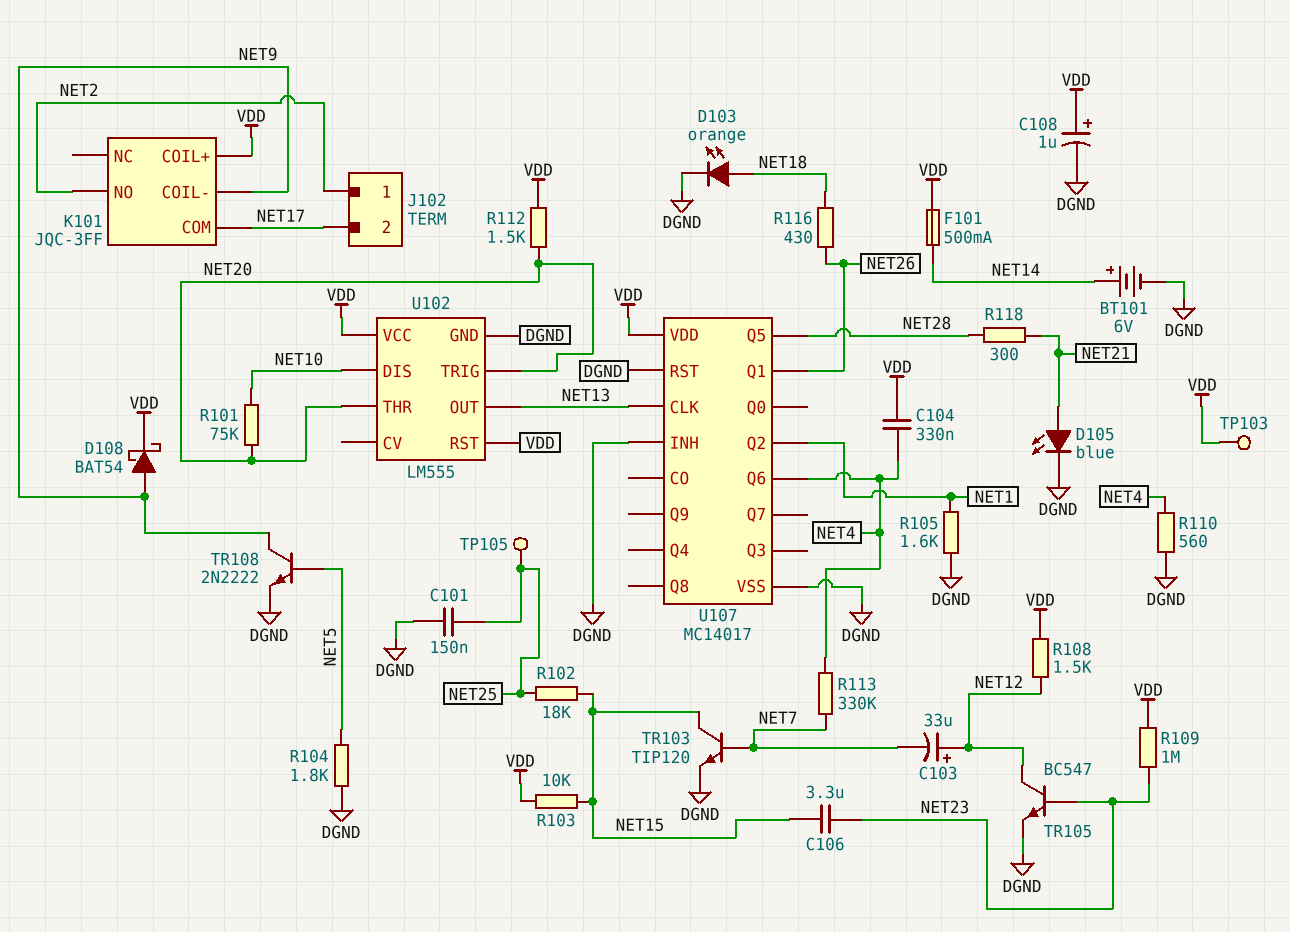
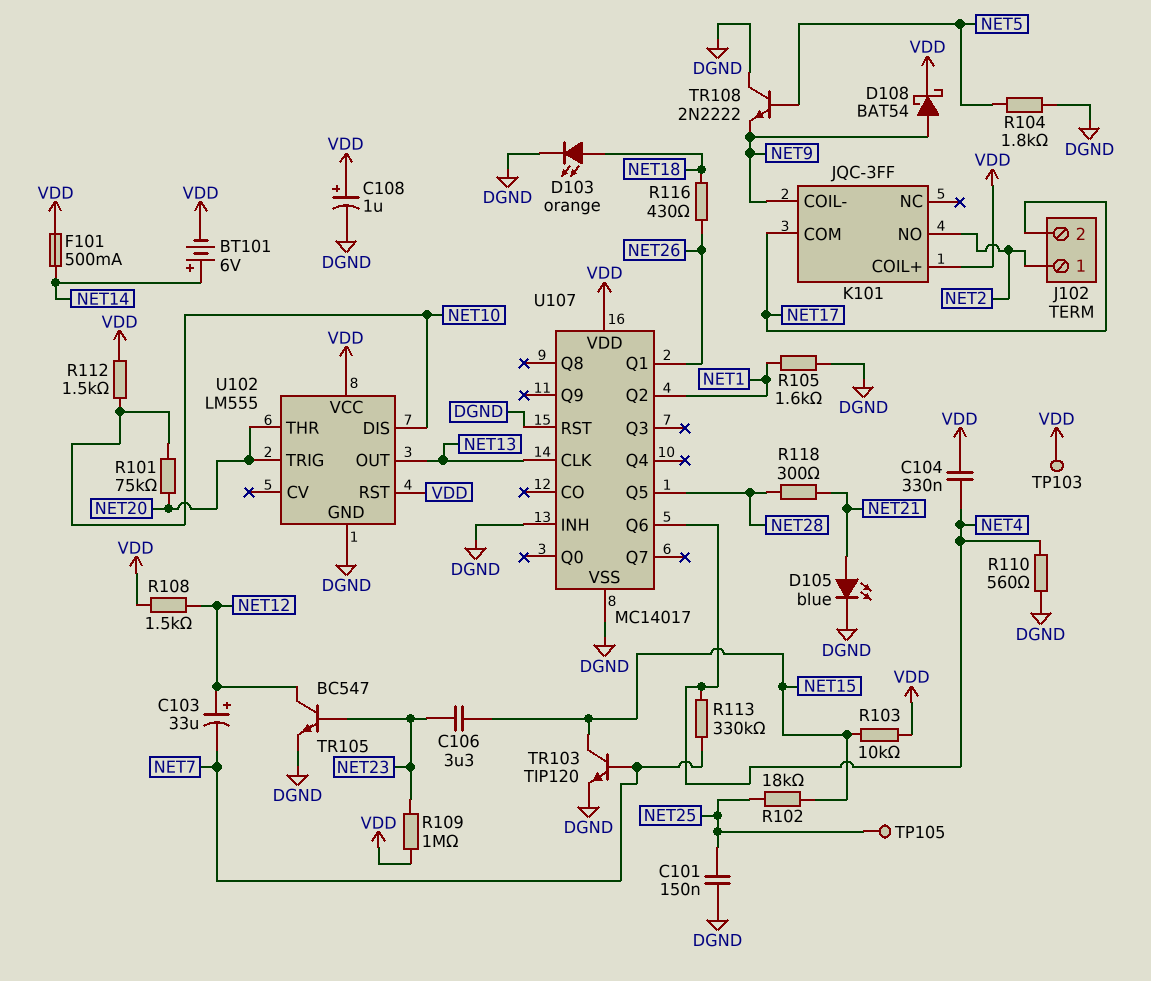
BT101: 6V (plus NET14, minus DGND) -> 6V (plus NET14, minus VDD)
R112: 1.5k (NET20, VDD) -> 1.5k (NET10, VDD)
TR108: NPN 2N2222 (B NET5, C NET9, E DGND) -> NPN 2N2222 (B NET5, C DGND, E NET9)

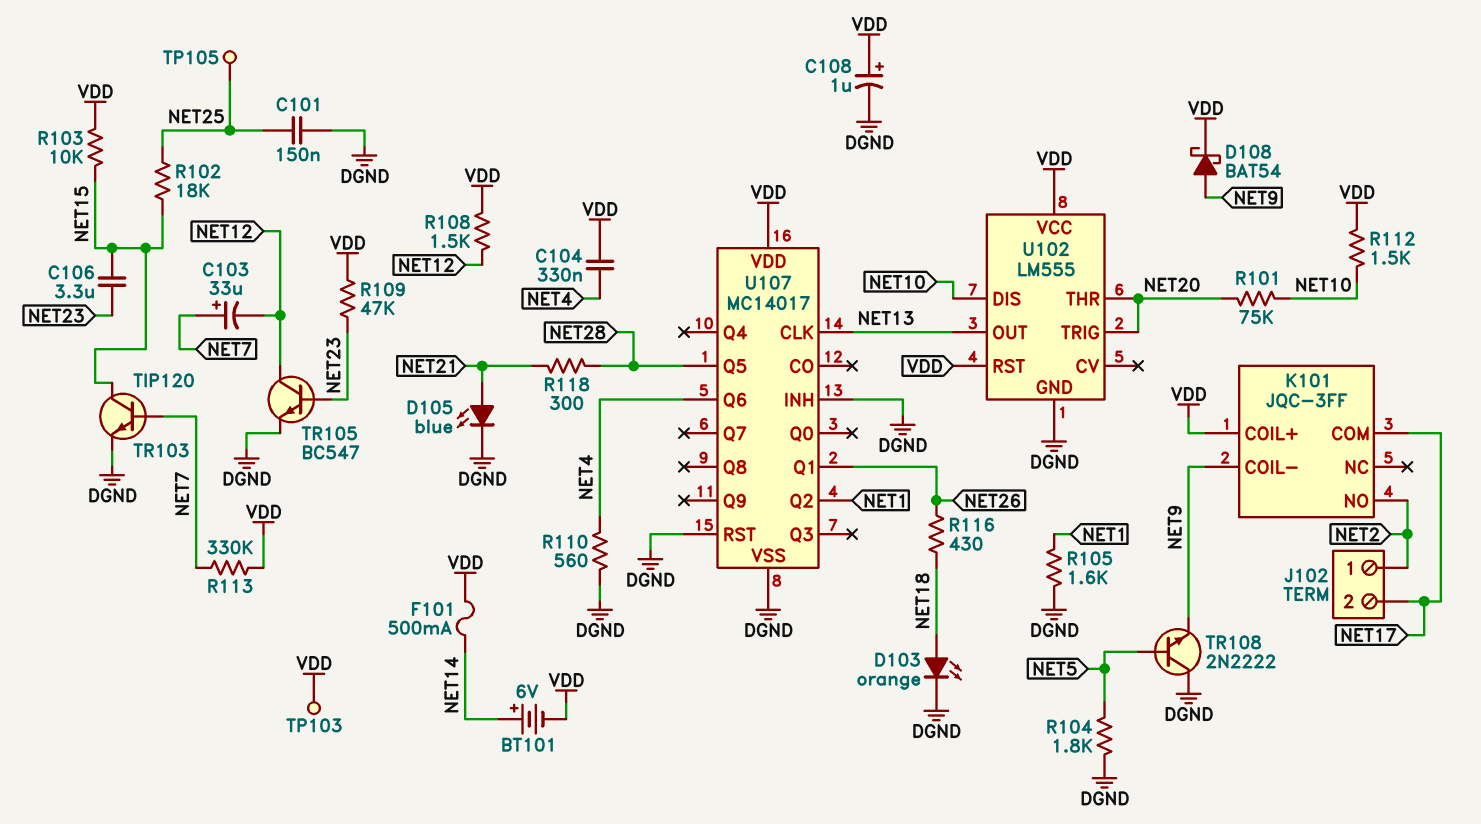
C103: 33uF (plus NET12, minus NET7) -> 33uF (plus NET7, minus NET12)
R109: 1M (NET23, VDD) -> 47k (NET23, VDD)
R113: 330k (NET4, NET7) -> 330k (NET7, VDD)

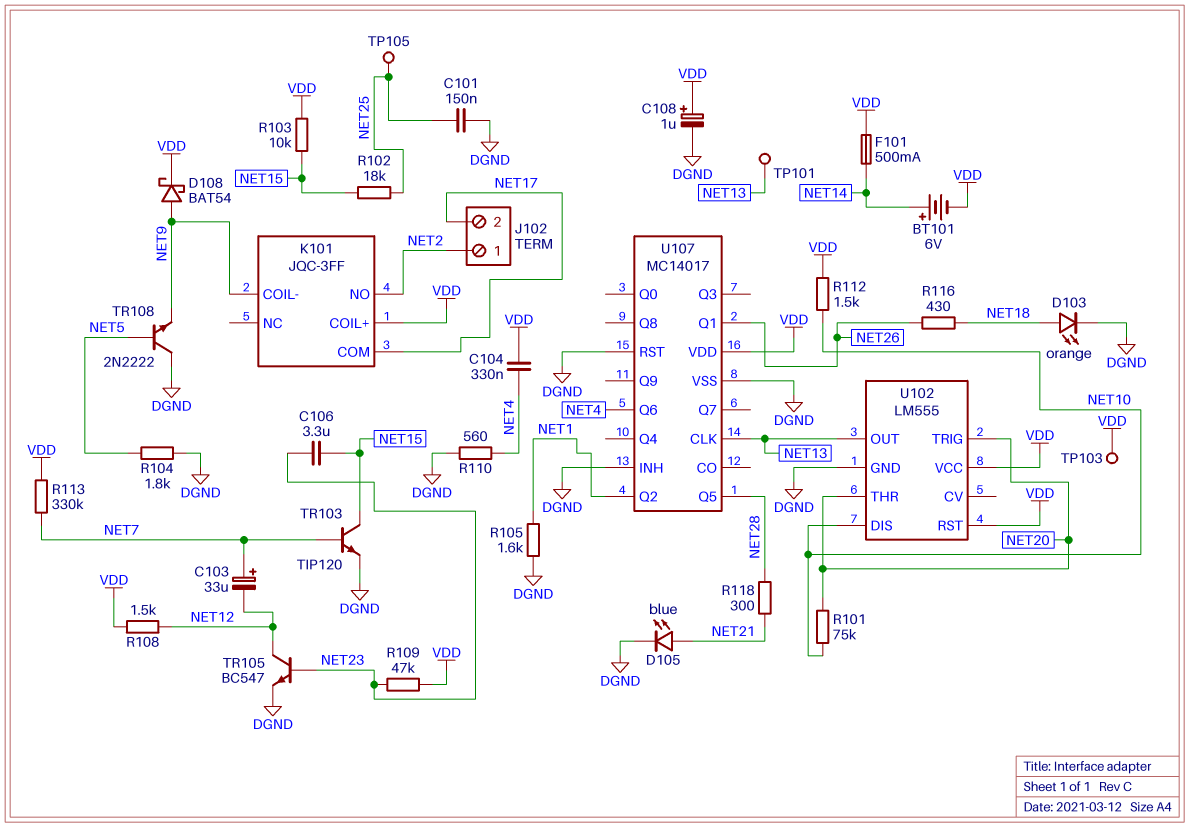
TP101: none -> test point (NET13)

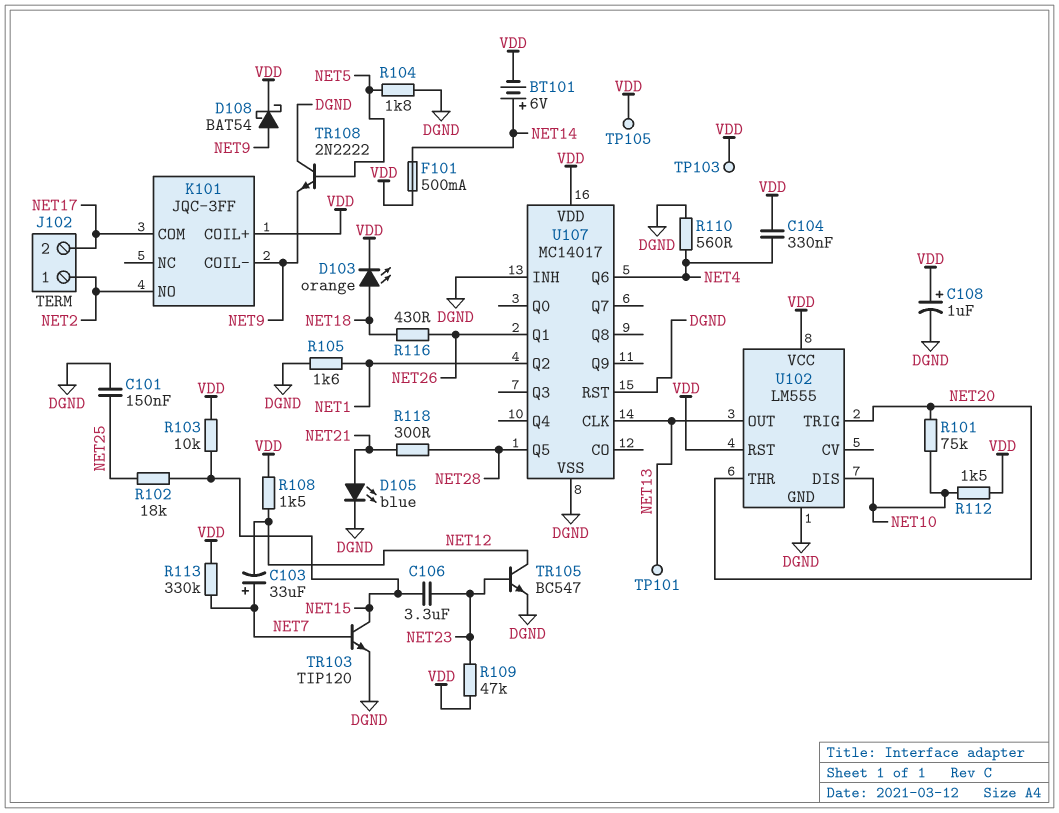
D103: LED orange (A NET18, K DGND) -> LED orange (A NET18, K VDD)
TP105: test point (NET25) -> test point (VDD)

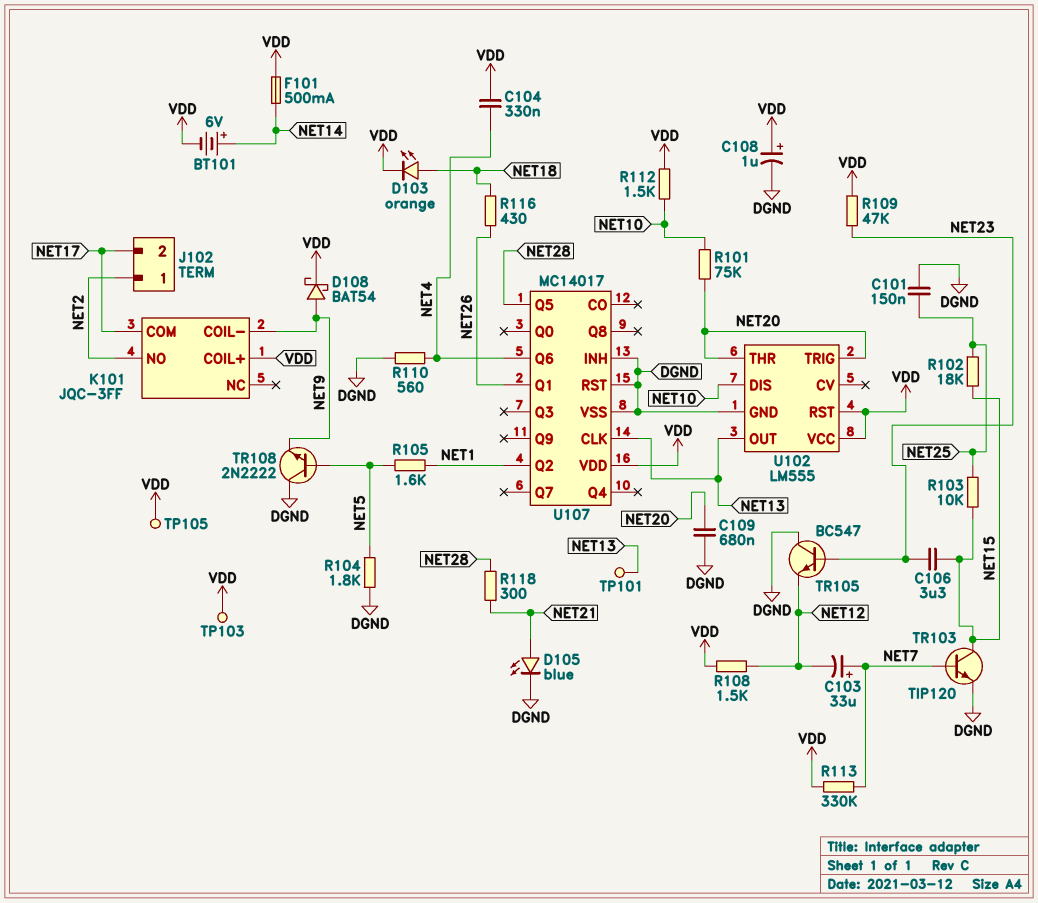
C109: none -> 680nF (DGND, NET20)
R103: 10k (NET15, VDD) -> 10k (NET15, NET25)
R105: 1.6k (DGND, NET1) -> 1.6k (NET1, NET5)
TR105: NPN BC547 (B NET23, C NET12, E DGND) -> NPN BC547 (B NET23, C DGND, E NET12)

